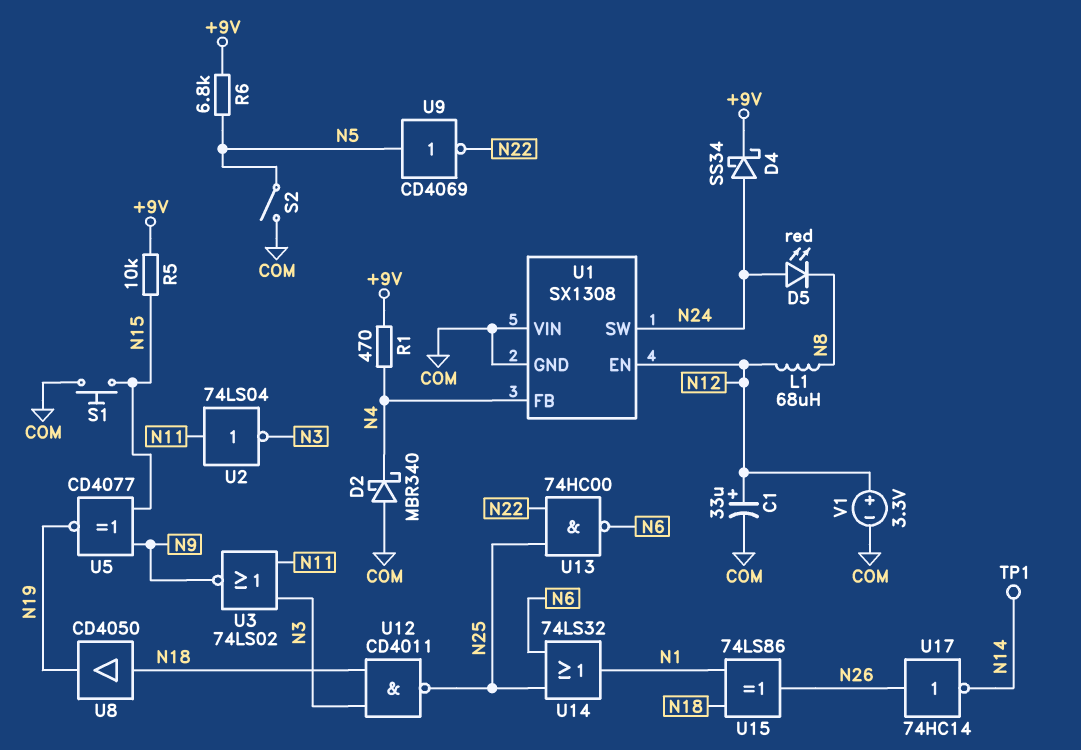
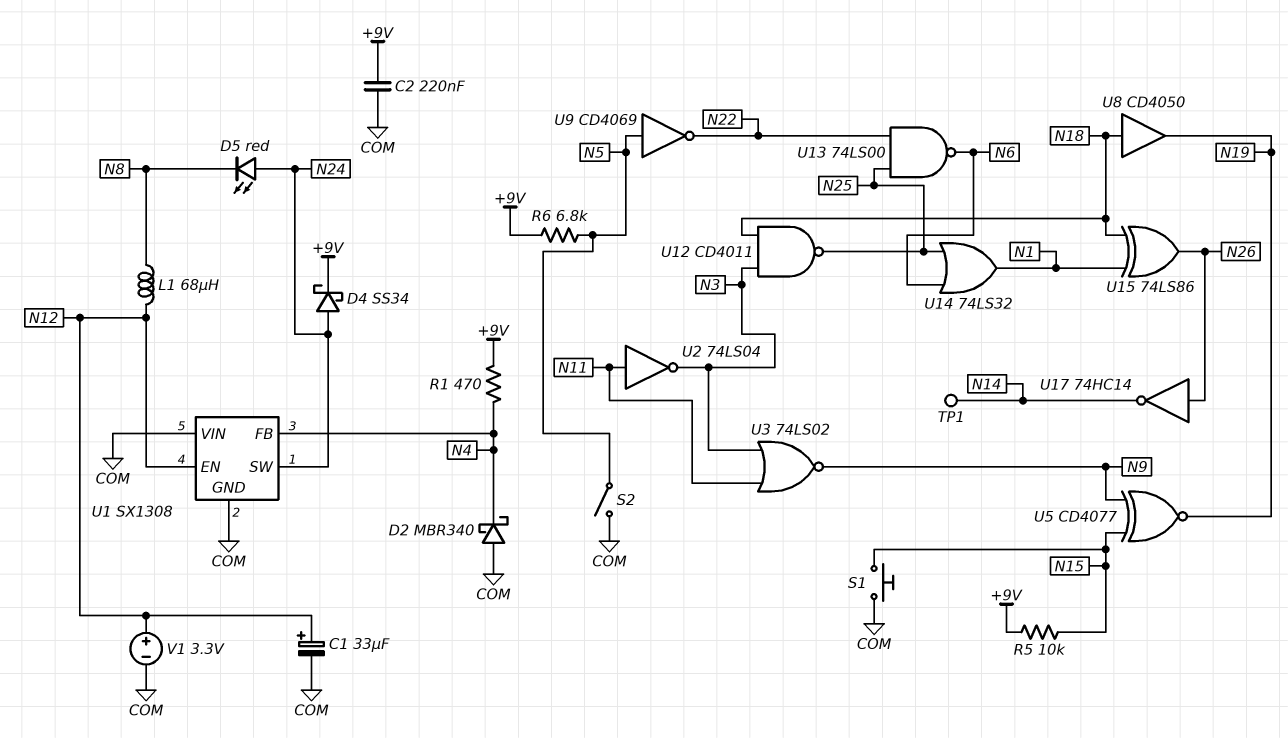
C2: none -> 220nF (+9V, COM)
U13: NAND 74HC00 (in N22, in N25, out N6) -> NAND 74LS00 (in N22, in N25, out N6)

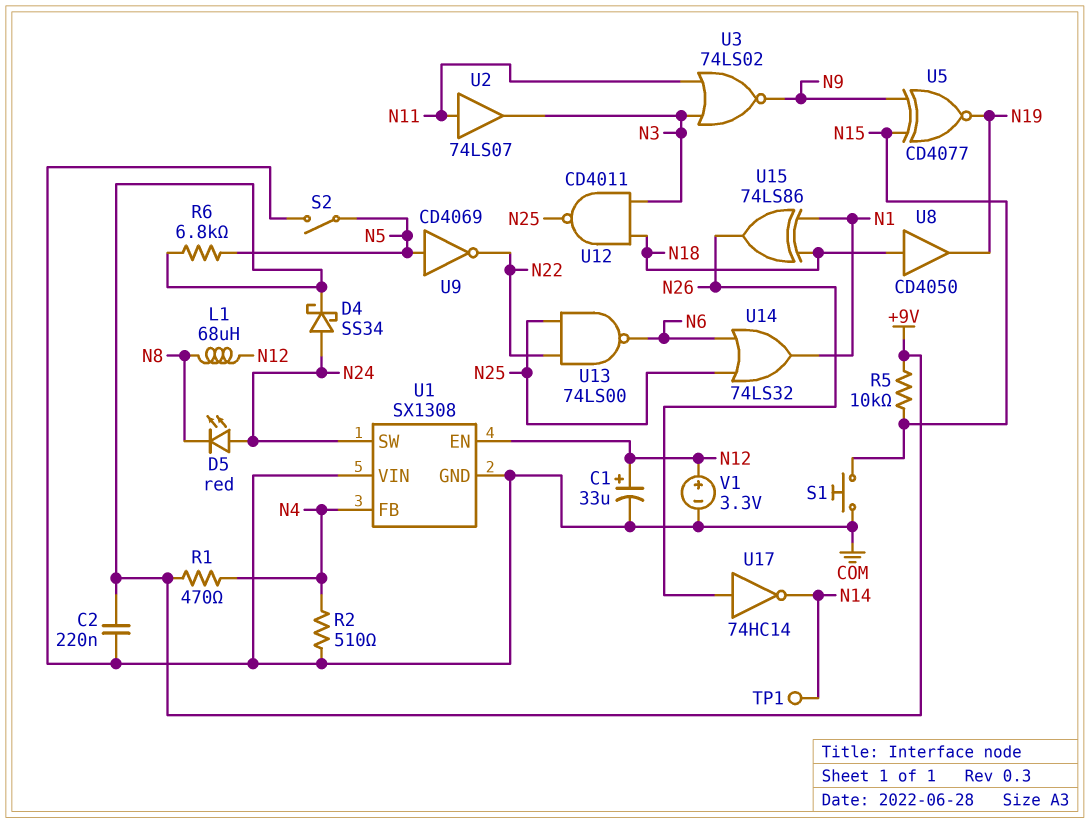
D2: schottky MBR340 (A COM, K N4) -> none
R2: none -> 510 (COM, N4)
U2: NOT 74LS04 (in N11, out N3) -> buffer 74LS07 (in N11, out N3)

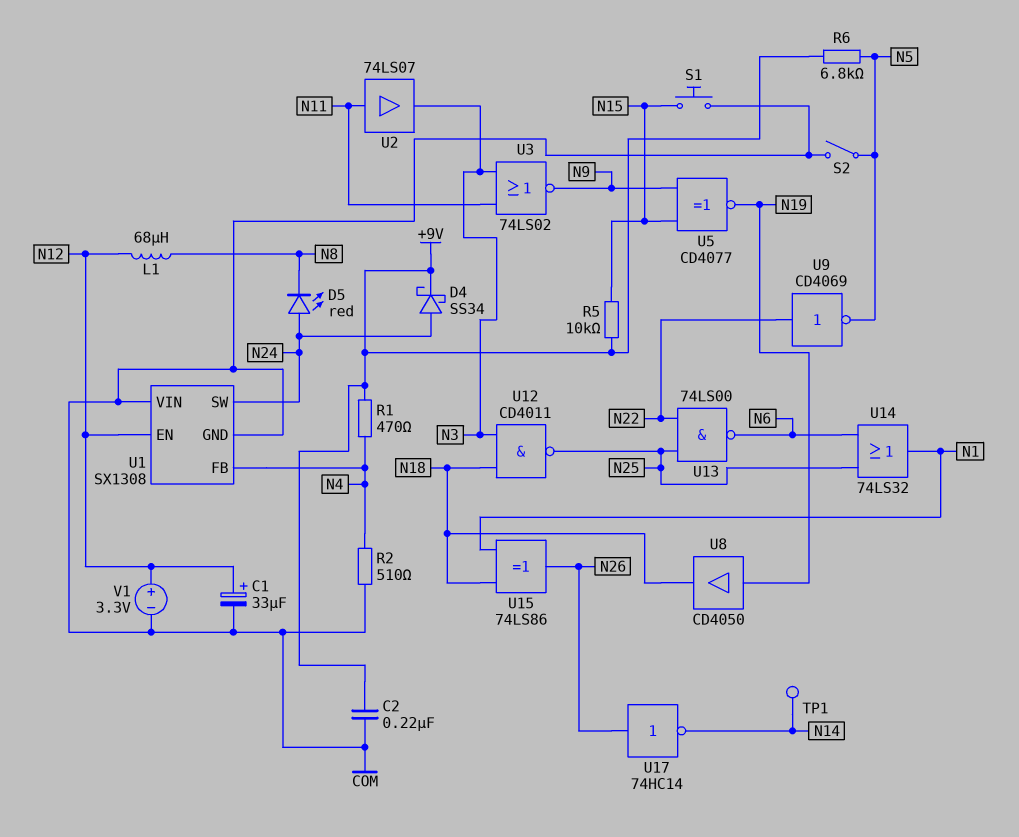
U8: buffer CD4050 (in N18, out N19) -> buffer CD4050 (in N19, out N18)
U9: NOT CD4069 (in N5, out N22) -> NOT CD4069 (in N22, out N5)

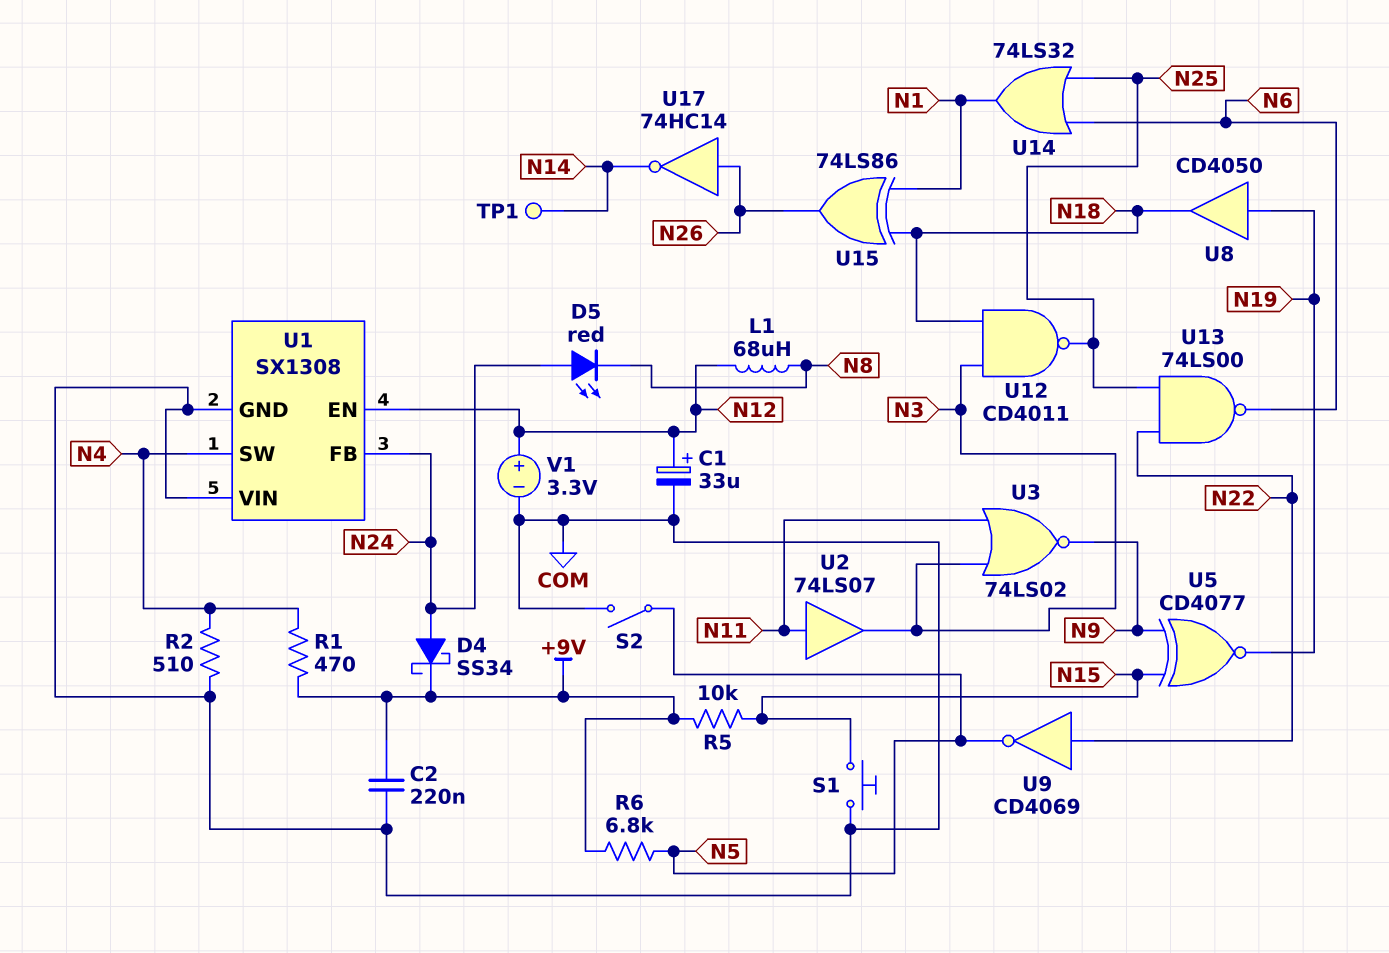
U1 pin FB: N4 -> N24
U1 pin SW: N24 -> N4

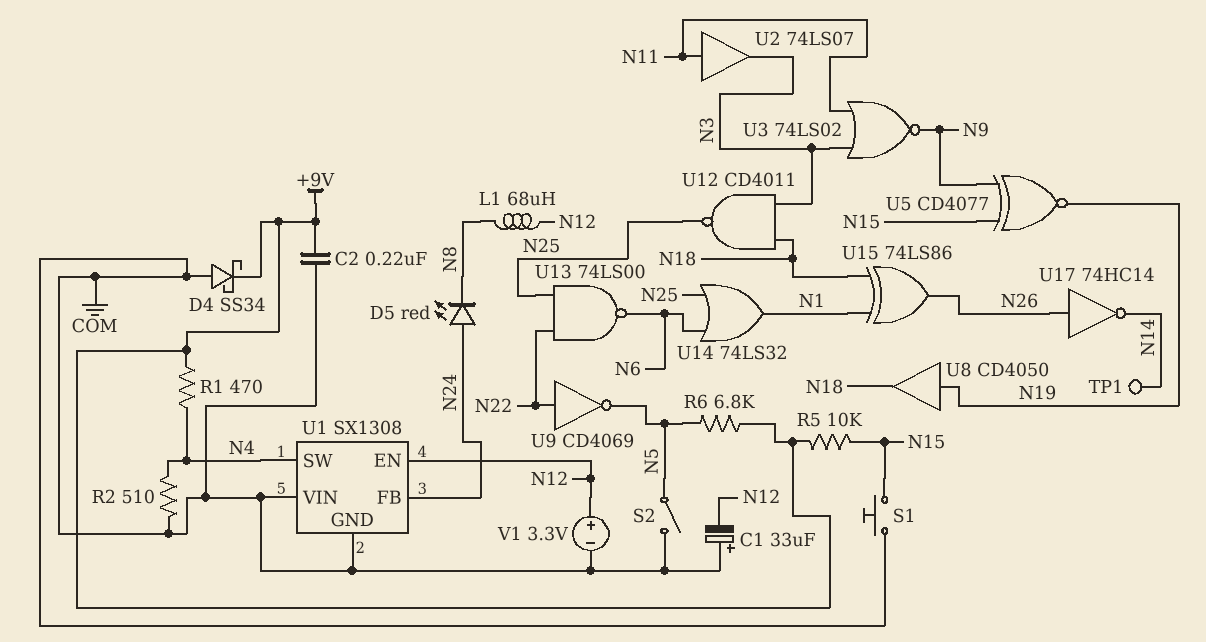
C1: 33uF (plus N12, minus COM) -> 33uF (plus COM, minus N12)
D4: schottky SS34 (A N24, K +9V) -> schottky SS34 (A COM, K +9V)

